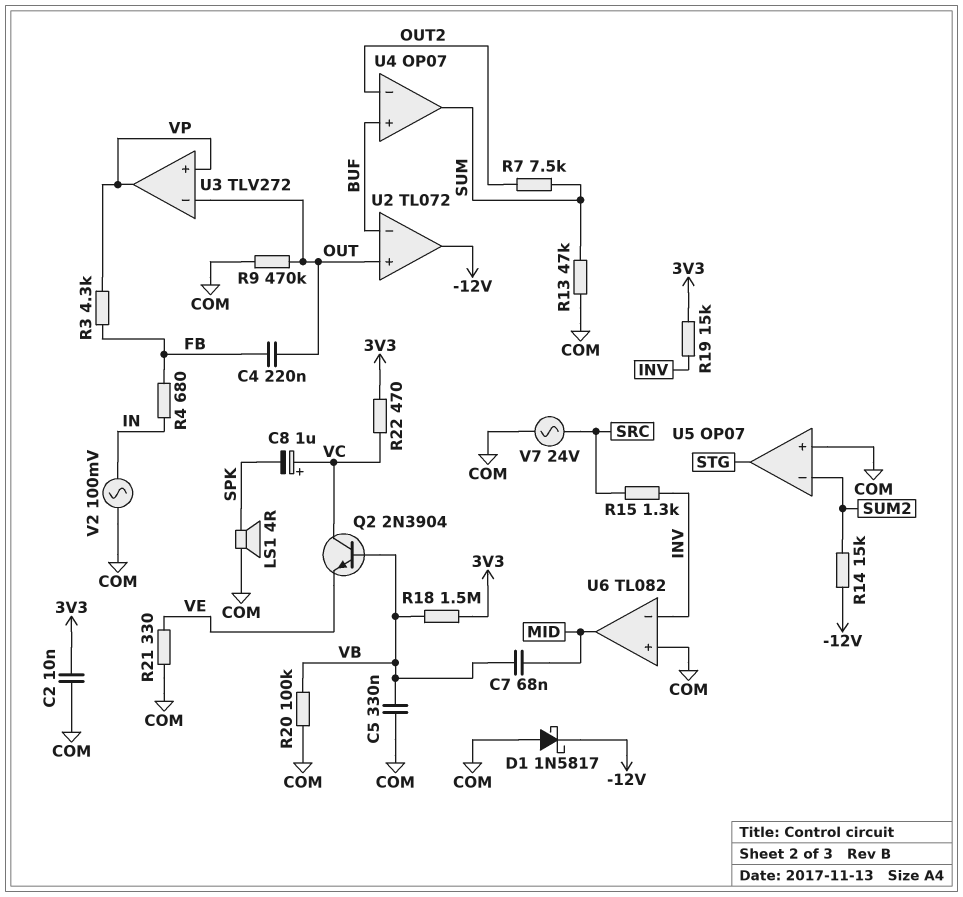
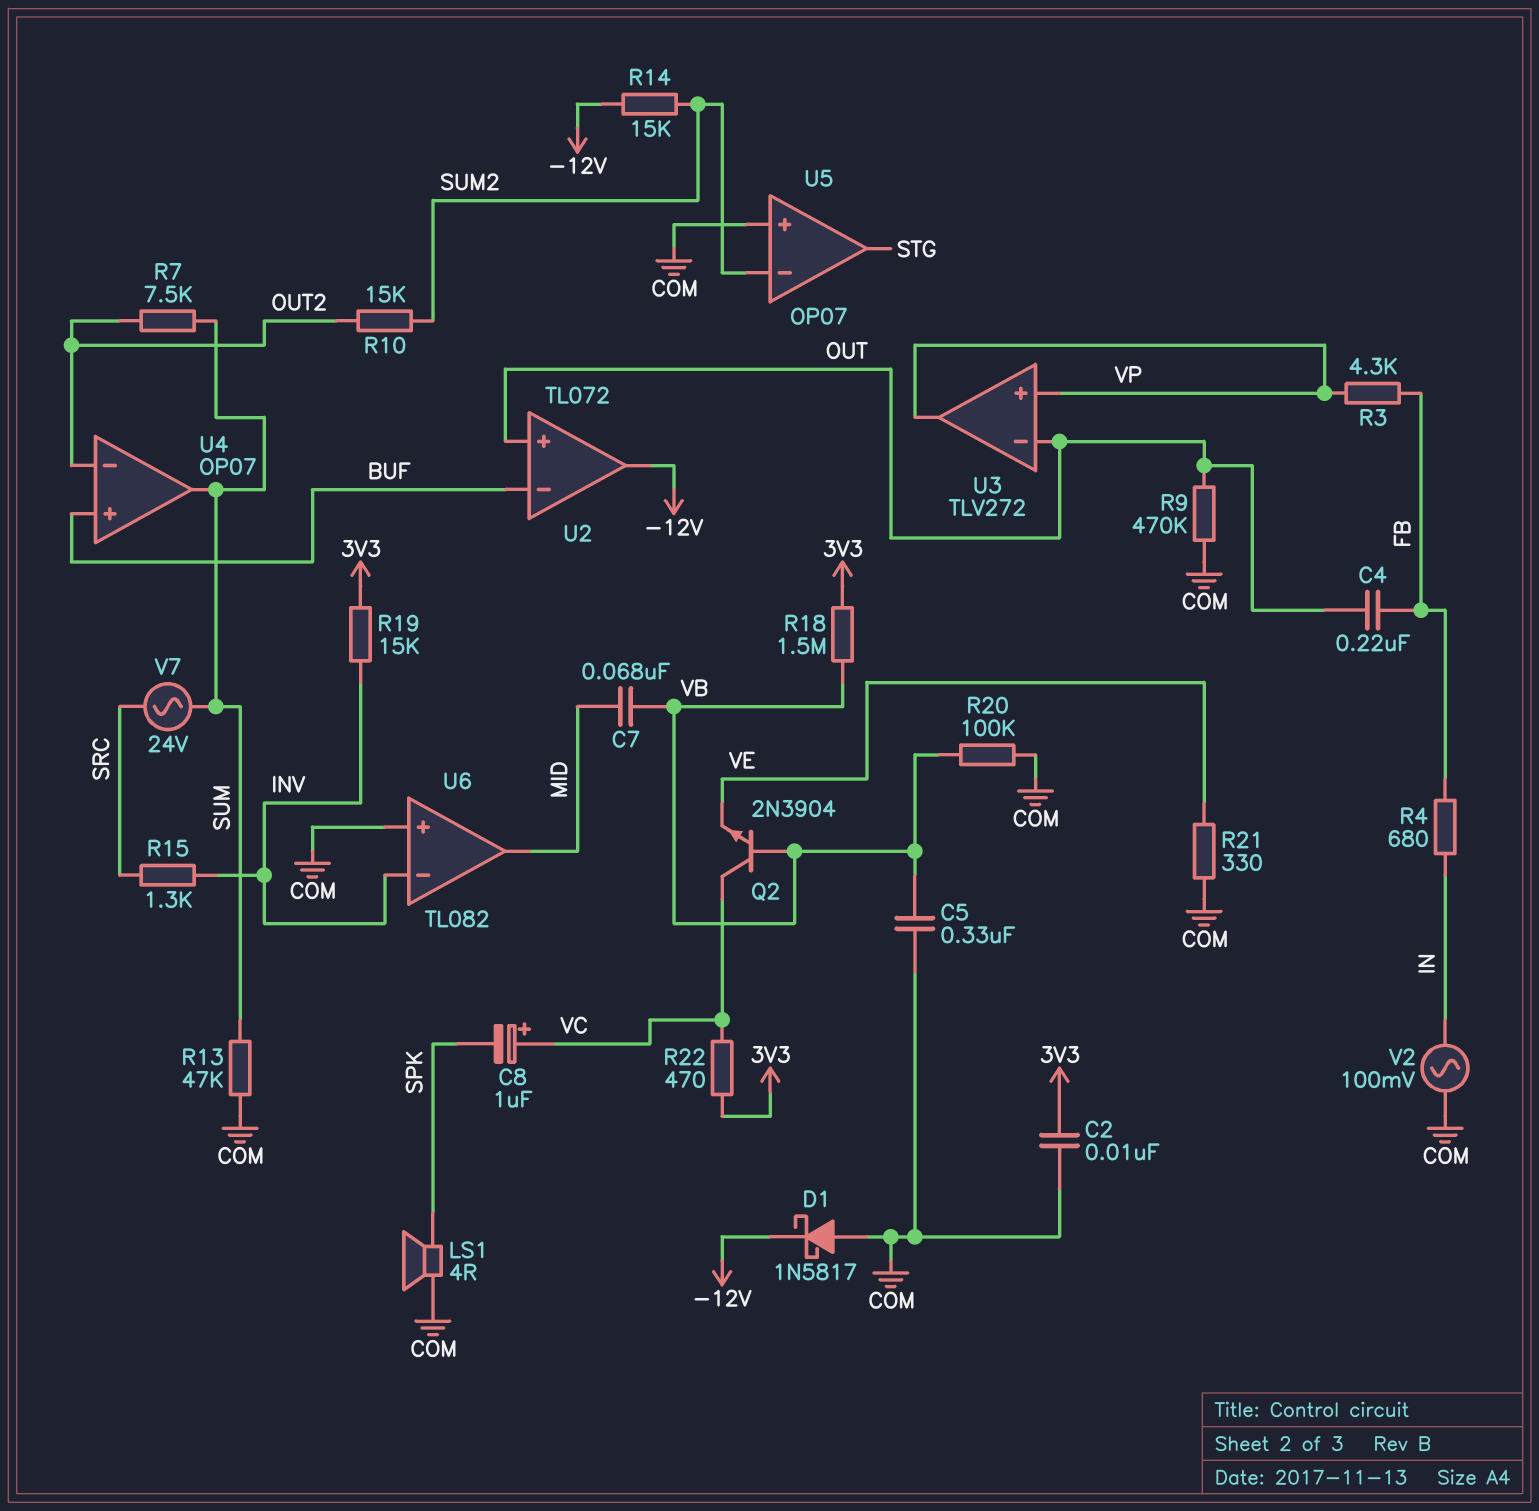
R10: none -> 15k (OUT2, SUM2)
V7: AC 24V (COM, SRC) -> AC 24V (SRC, SUM)

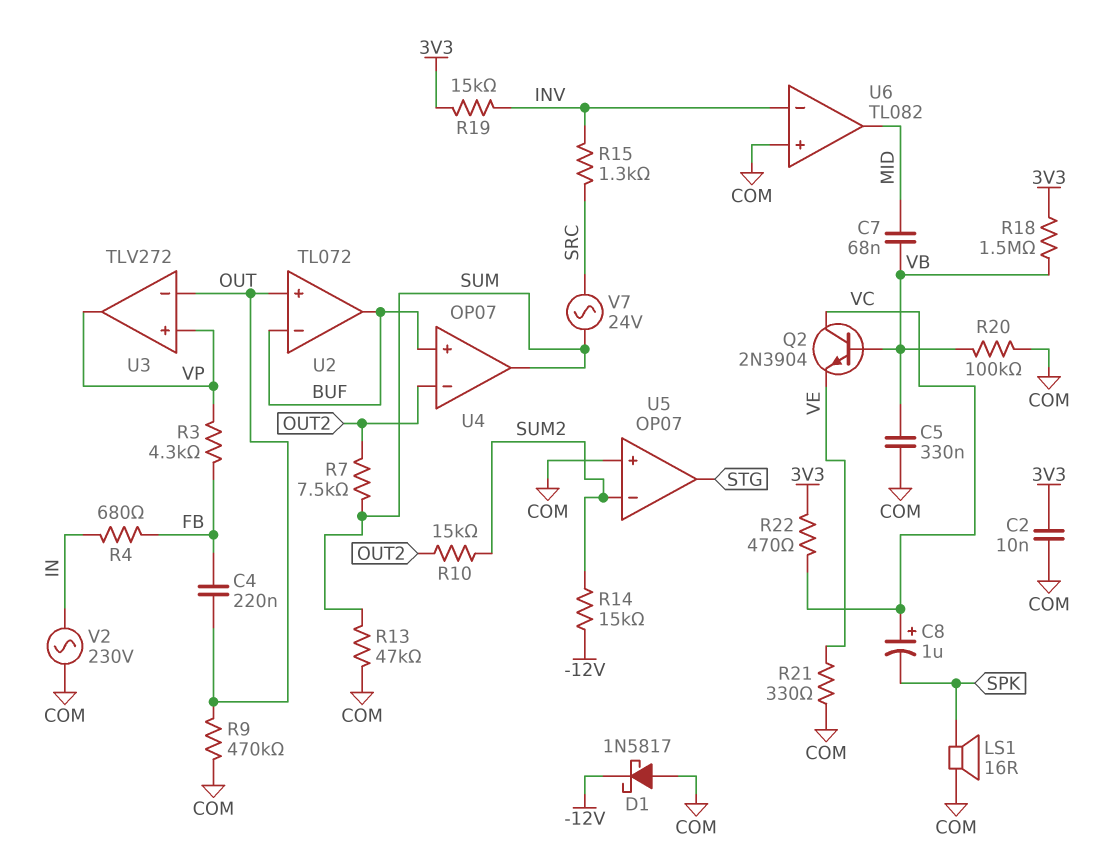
LS1: speaker 4R (COM, SPK) -> speaker 16R (COM, SPK)
U2 pin out: -12V -> BUF
V2: AC 100mV (COM, IN) -> AC 230V (COM, IN)

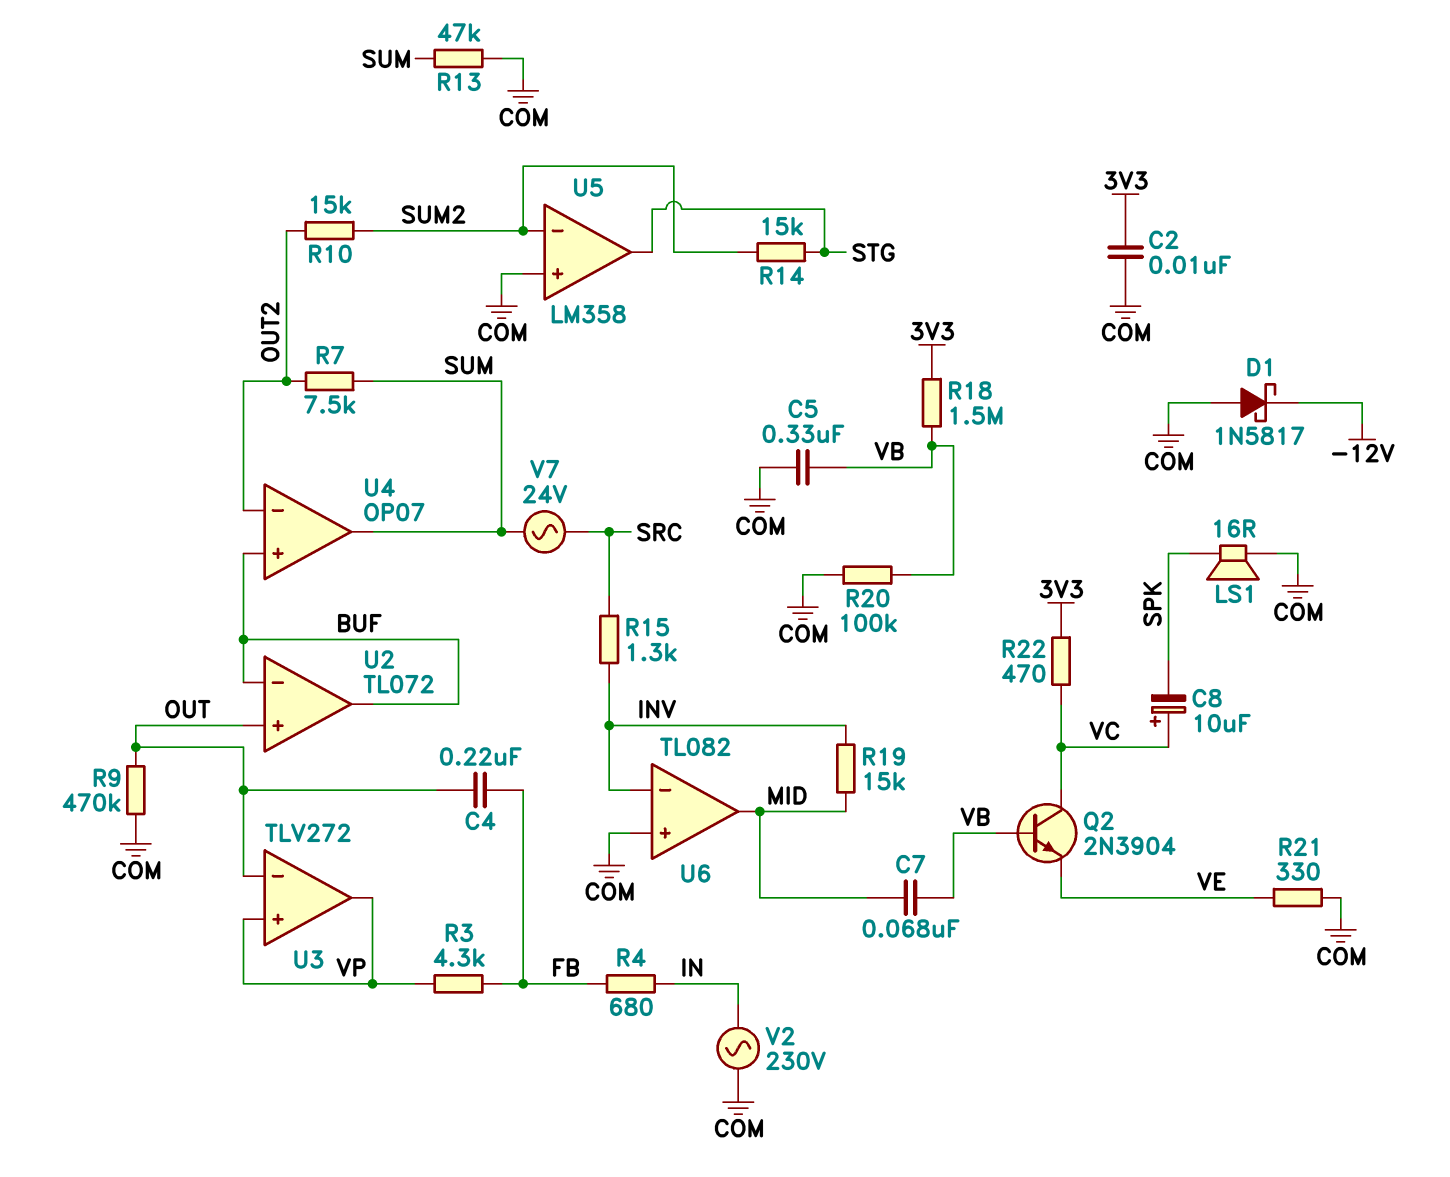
C8: 1uF (plus VC, minus SPK) -> 10uF (plus VC, minus SPK)
R14: 15k (-12V, SUM2) -> 15k (STG, SUM2)
R19: 15k (3V3, INV) -> 15k (INV, MID)
U5: OP07 -> LM358

